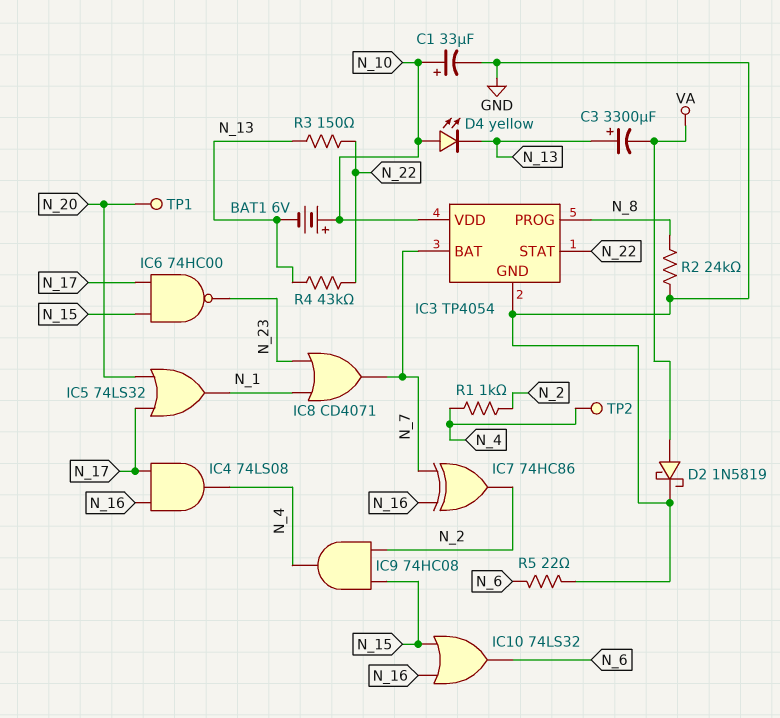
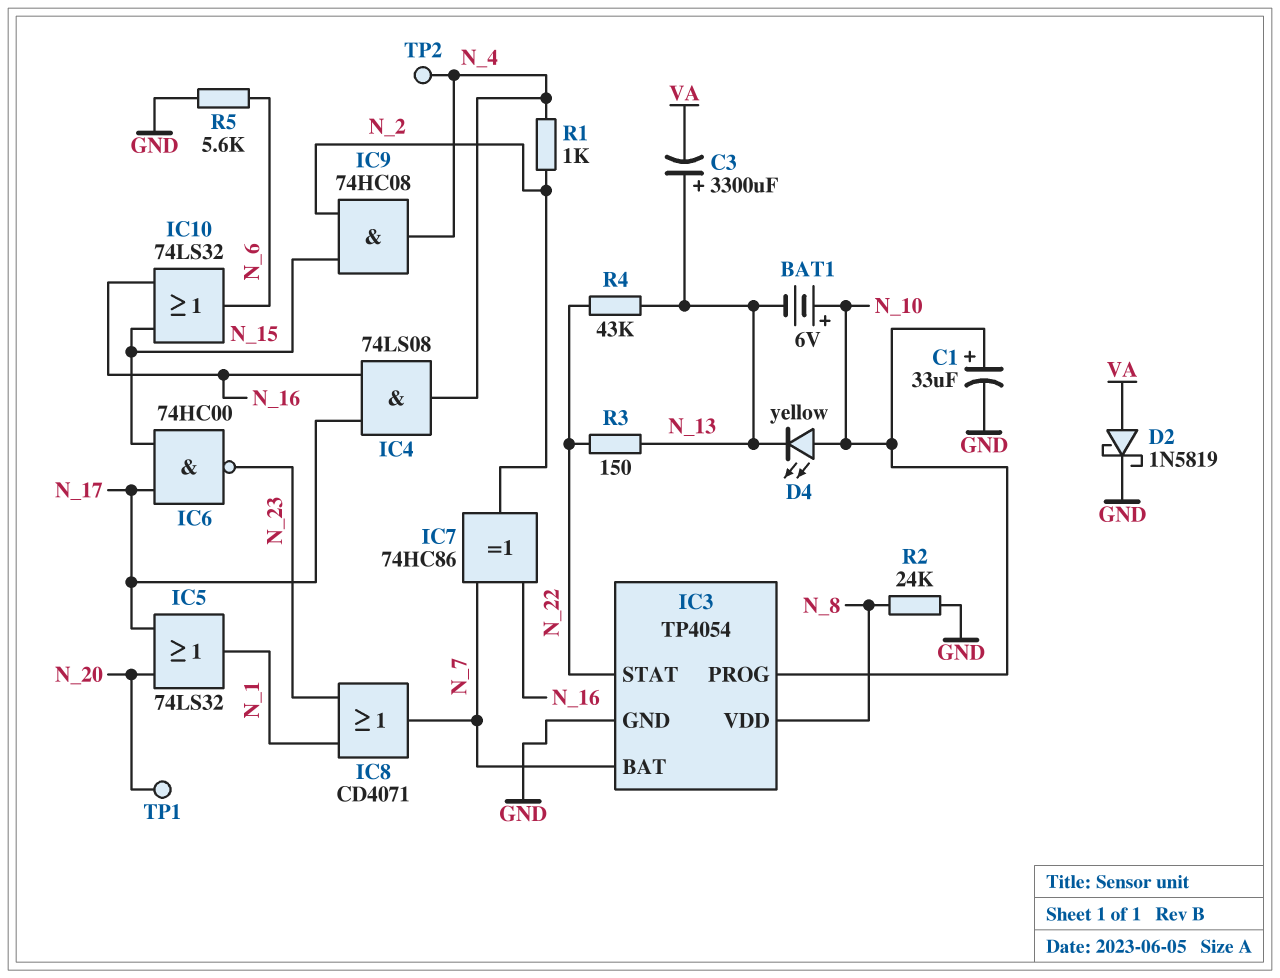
IC3 pin PROG: N_8 -> N_10
IC3 pin VDD: N_10 -> N_8
R5: 22 (GND, N_6) -> 5.6k (GND, N_6)

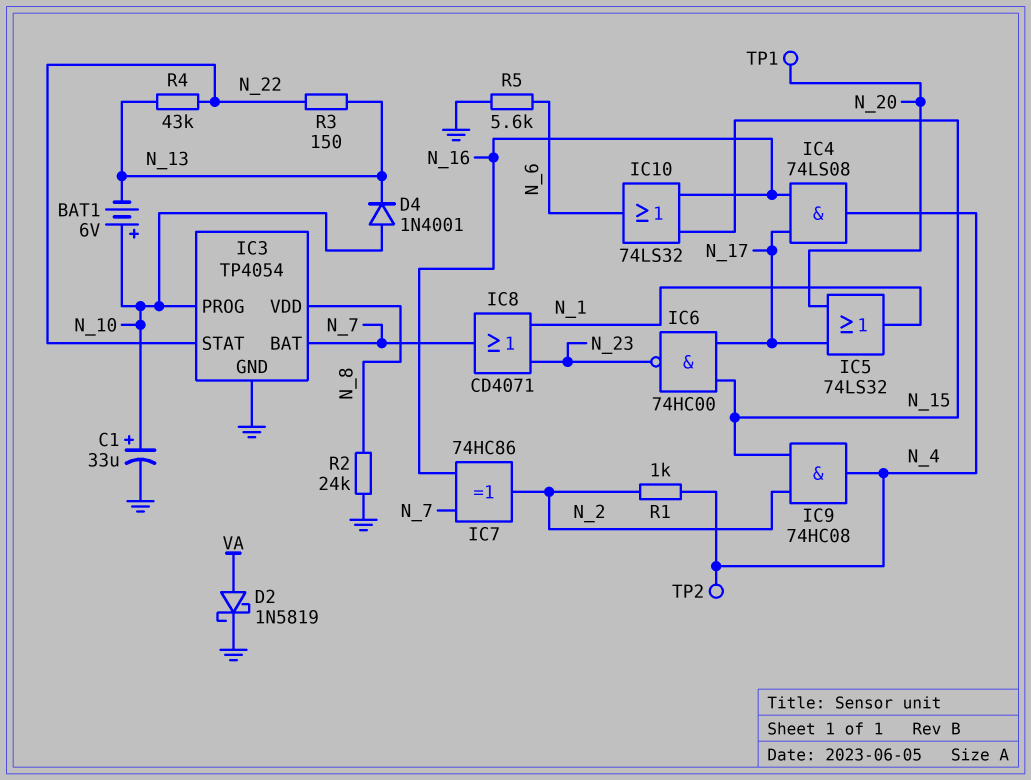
C3: 3300uF (plus N_13, minus VA) -> none
D4: LED yellow (A N_10, K N_13) -> diode 1N4001 (A N_10, K N_13)

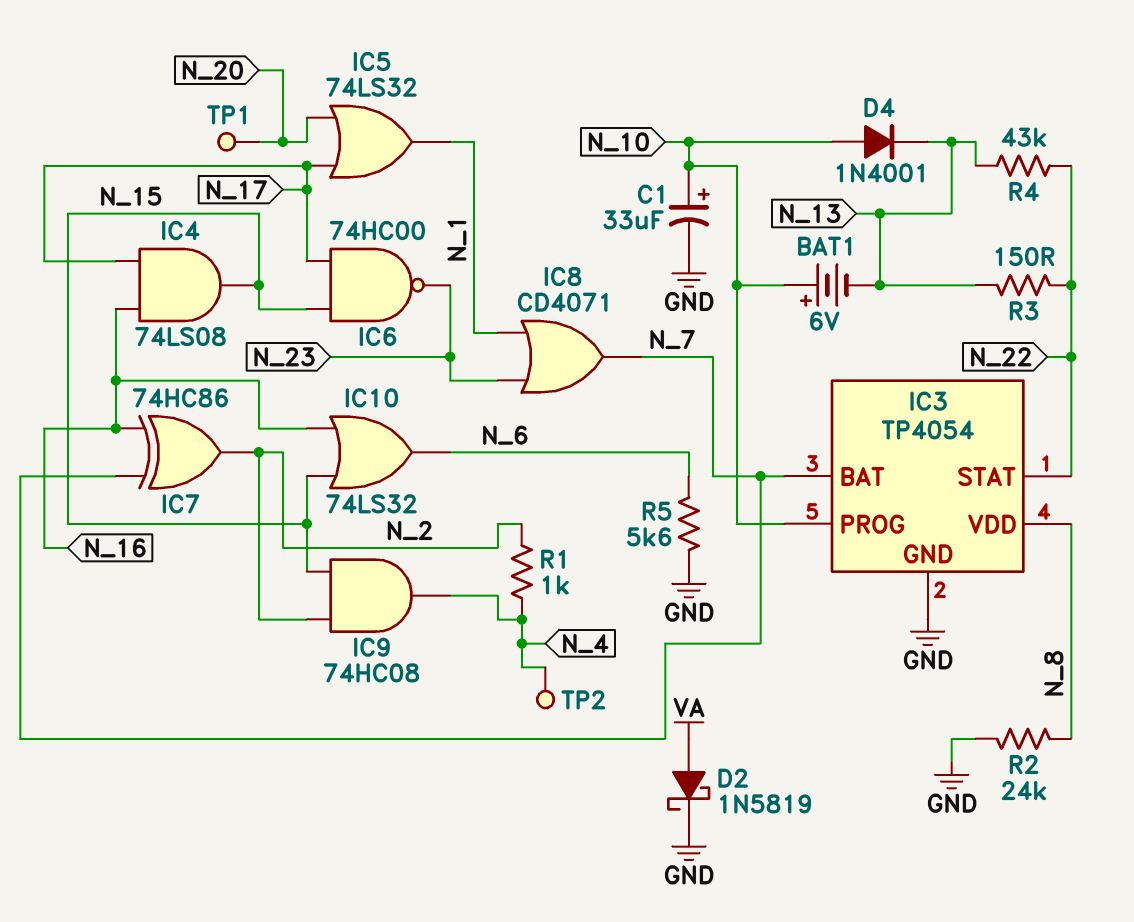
IC4: AND 74LS08 (in N_16, in N_17, out N_4) -> AND 74LS08 (in N_16, in N_17, out N_15)

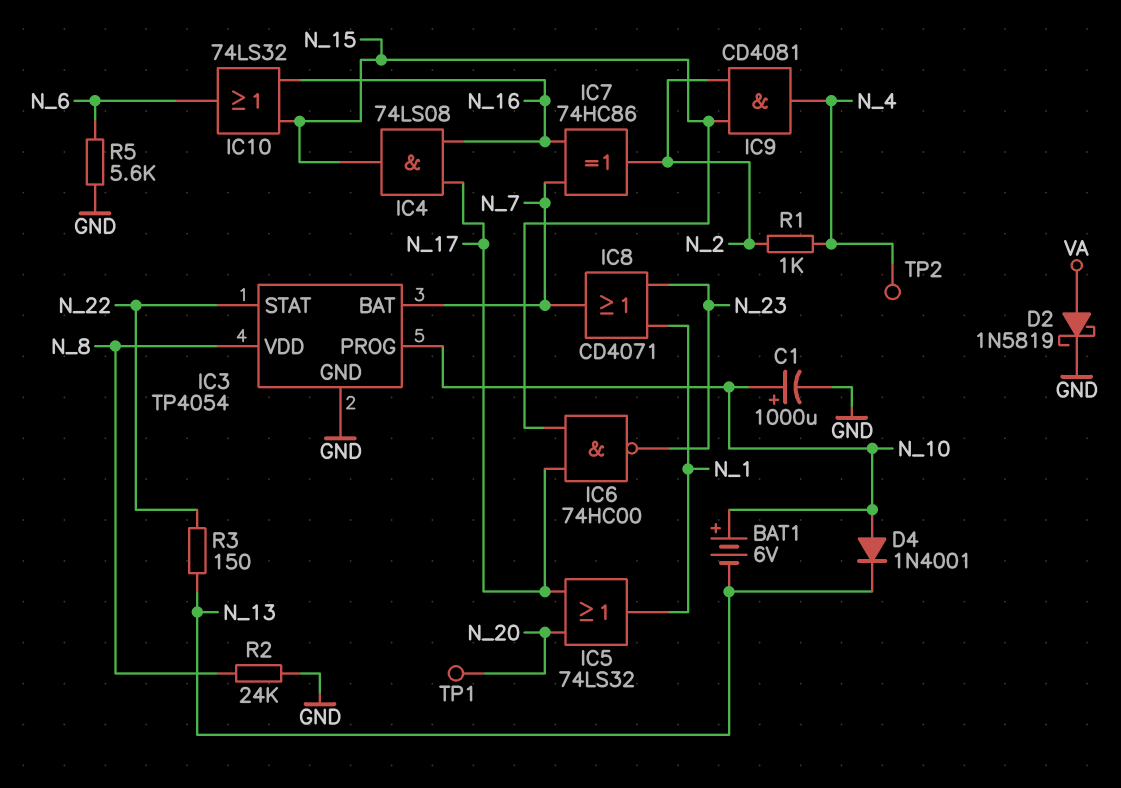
C1: 33uF (plus N_10, minus GND) -> 1000uF (plus N_10, minus GND)
IC9: AND 74HC08 (in N_2, in N_15, out N_4) -> AND CD4081 (in N_2, in N_15, out N_4)
R4: 43k (N_13, N_22) -> none

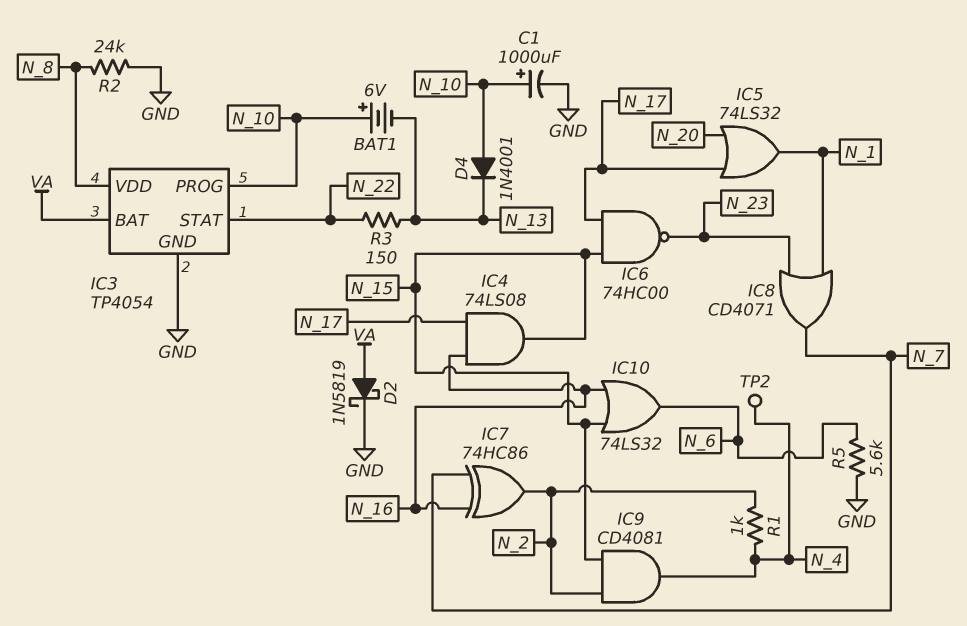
IC3 pin BAT: N_7 -> VA
TP1: test point (N_20) -> none

